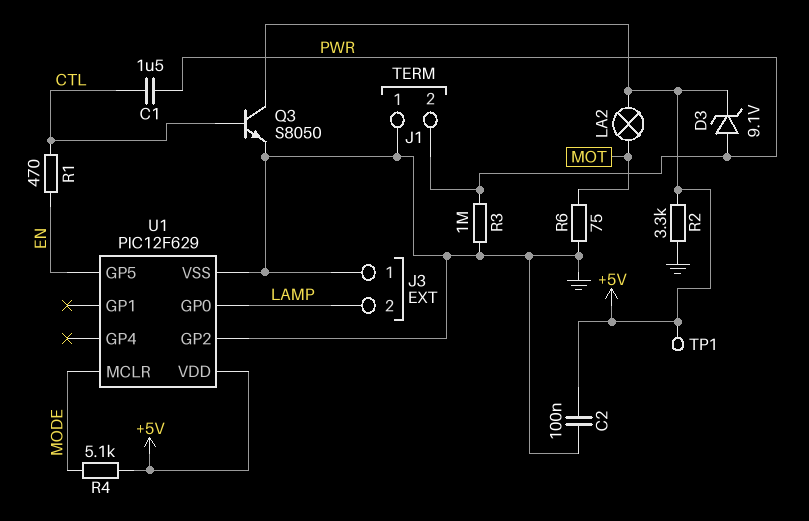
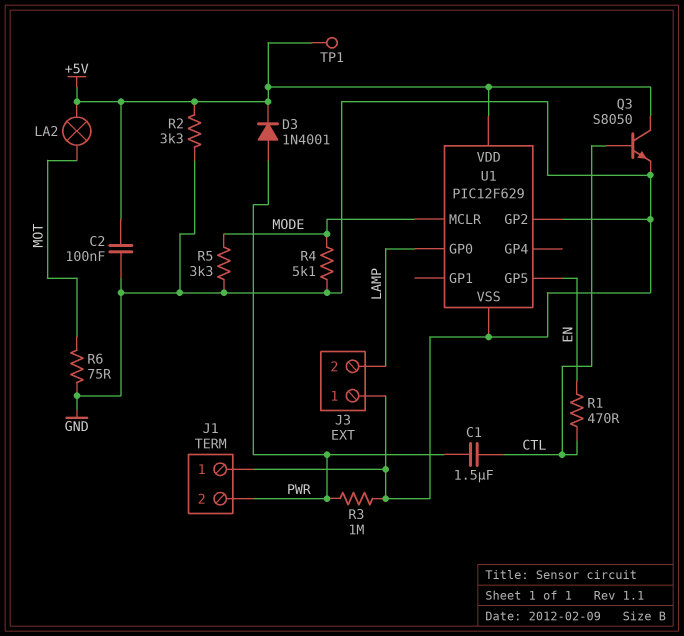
D3: zener 9.1V (A PWR, K +5V) -> diode 1N4001 (A PWR, K +5V)
R4: 5.1k (+5V, MODE) -> 5.1k (GND, MODE)
R5: none -> 3.3k (GND, MODE)

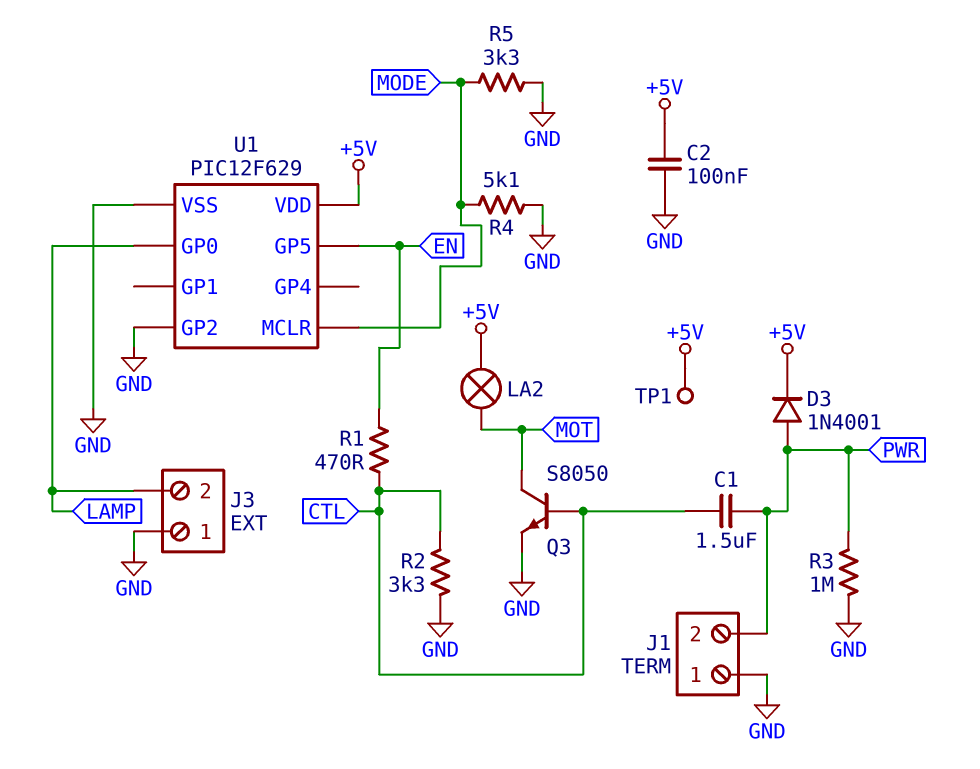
Q3: NPN S8050 (B CTL, C +5V, E GND) -> NPN S8050 (B CTL, C MOT, E GND)
R2: 3.3k (+5V, GND) -> 3.3k (CTL, GND)
R6: 75 (GND, MOT) -> none

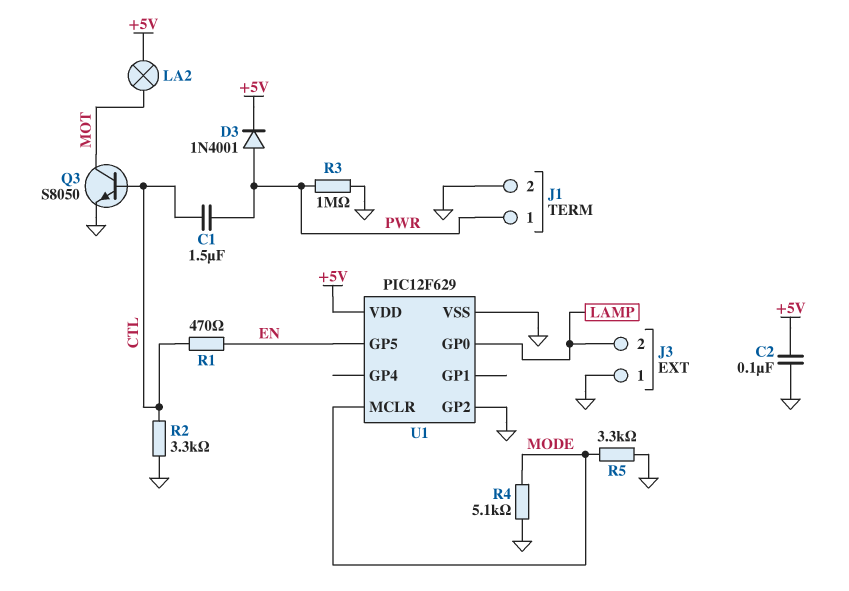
J1 pin 1: GND -> PWR
J1 pin 2: PWR -> GND
TP1: test point (+5V) -> none

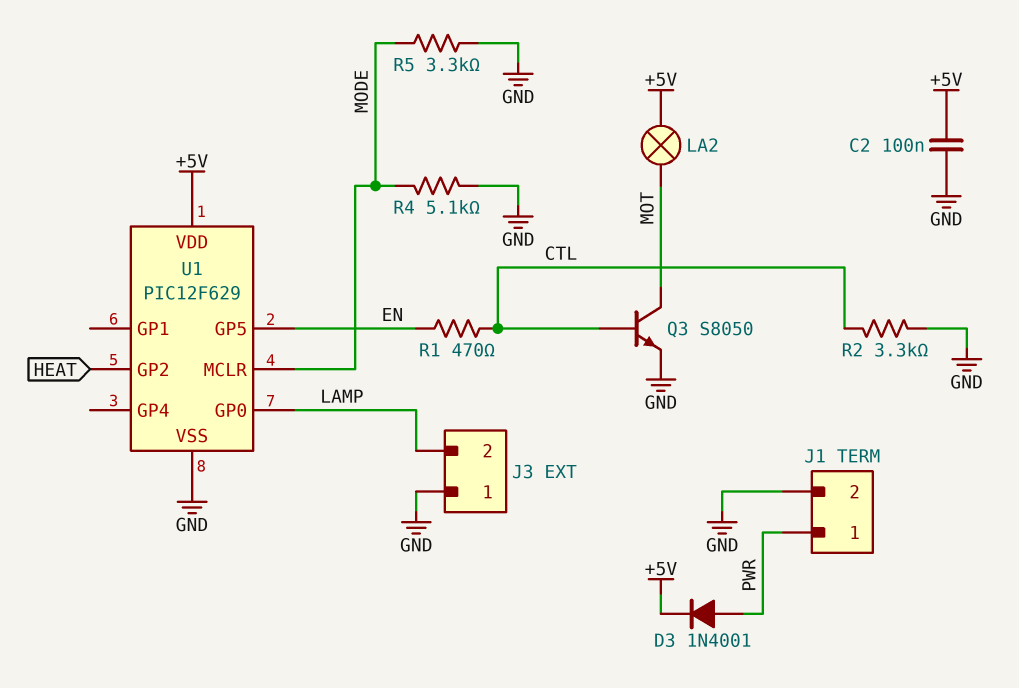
C1: 1.5uF (CTL, PWR) -> none
R3: 1M (GND, PWR) -> none
U1 pin GP2: GND -> HEAT

